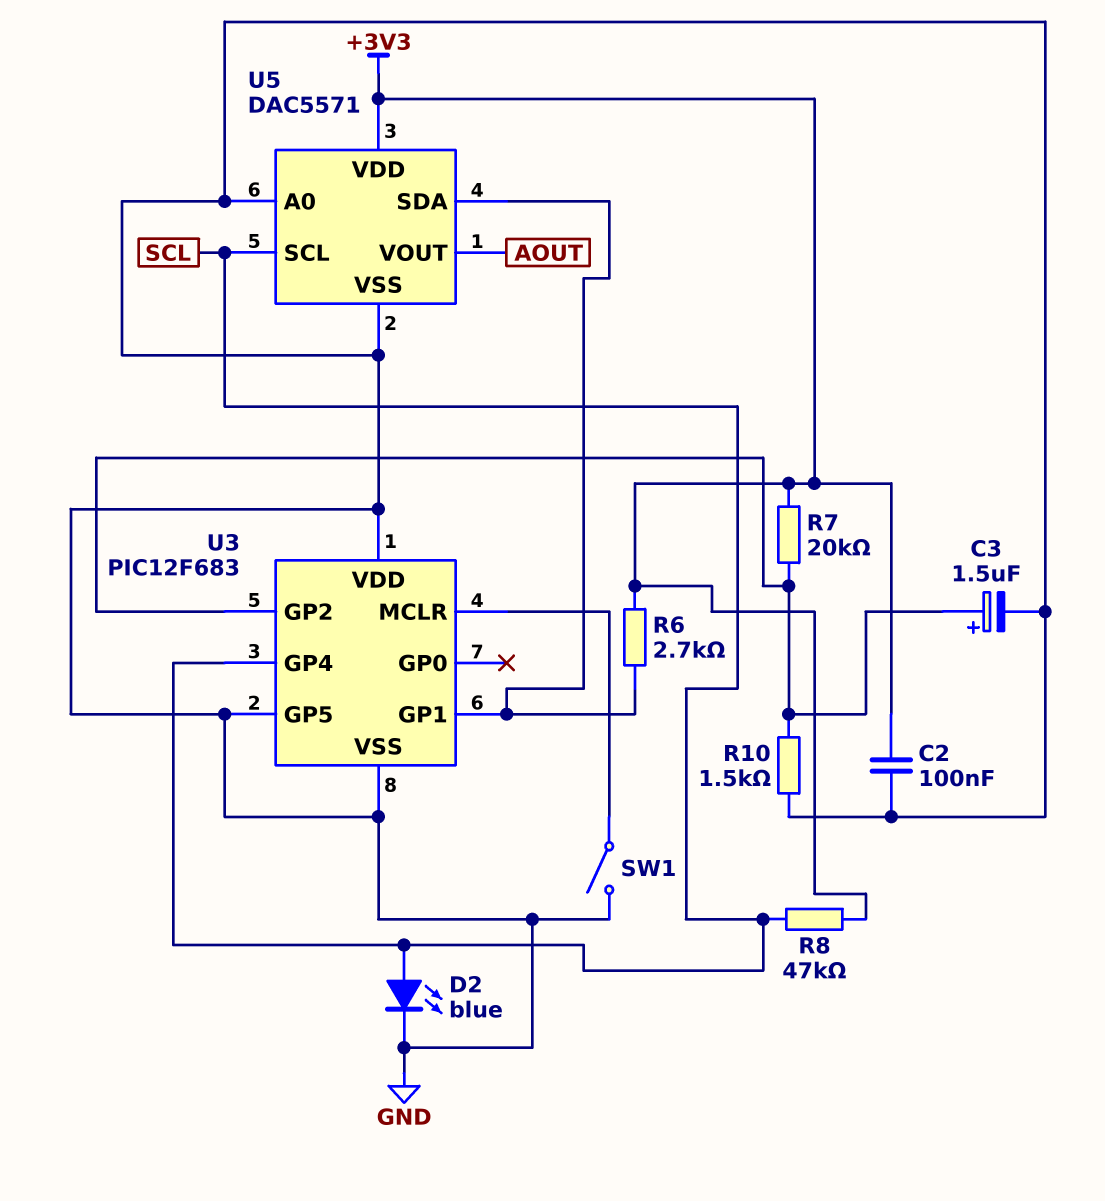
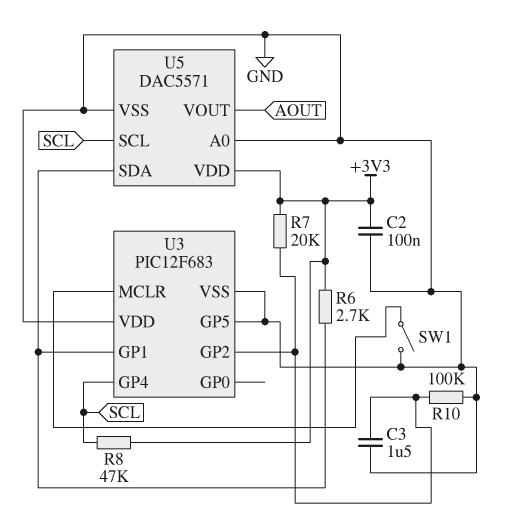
C3: 1.5uF (plus U3/GP2, minus GND) -> 1.5uF (GND, U3/GP2)
D2: LED blue (A SCL, K GND) -> none
R10: 1.5k (GND, U3/GP2) -> 100k (GND, U3/GP2)

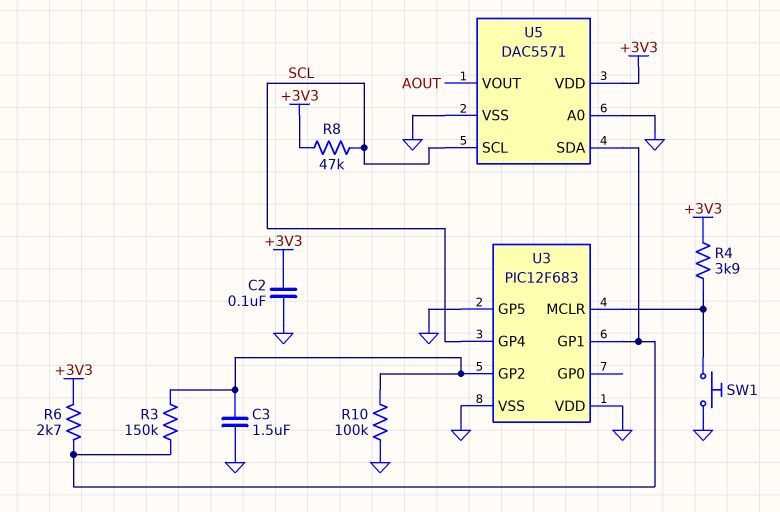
R3: none -> 150k (U3/GP1, U3/GP2)
R4: none -> 3.9k (+3V3, U3/MCLR)
R7: 20k (+3V3, U3/GP2) -> none
SW1: switch (GND, U3/MCLR) -> button (GND, U3/MCLR)

